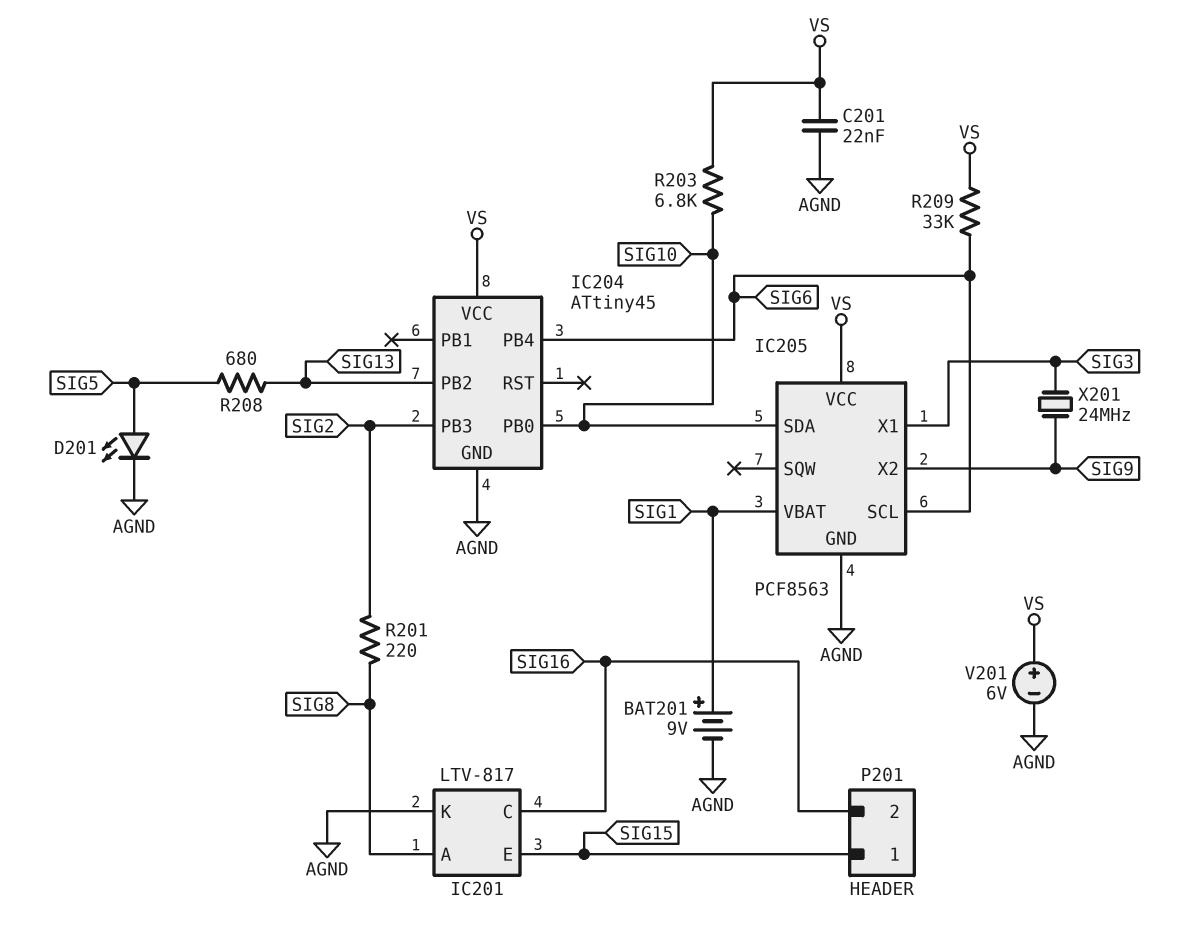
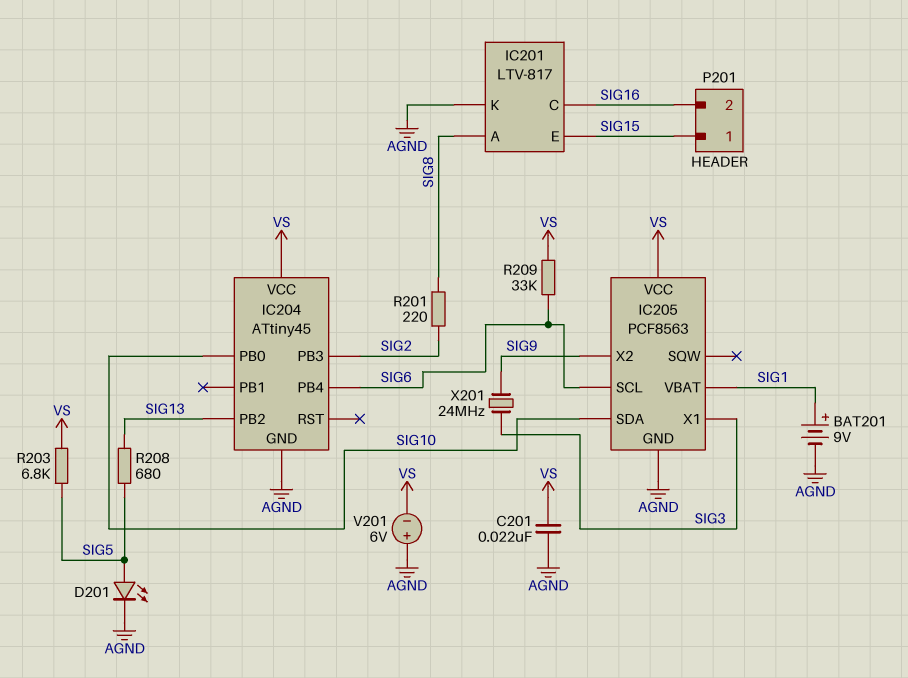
R203: 6.8k (SIG10, VS) -> 6.8k (SIG5, VS)
V201: 6V (plus VS, minus AGND) -> 6V (plus AGND, minus VS)

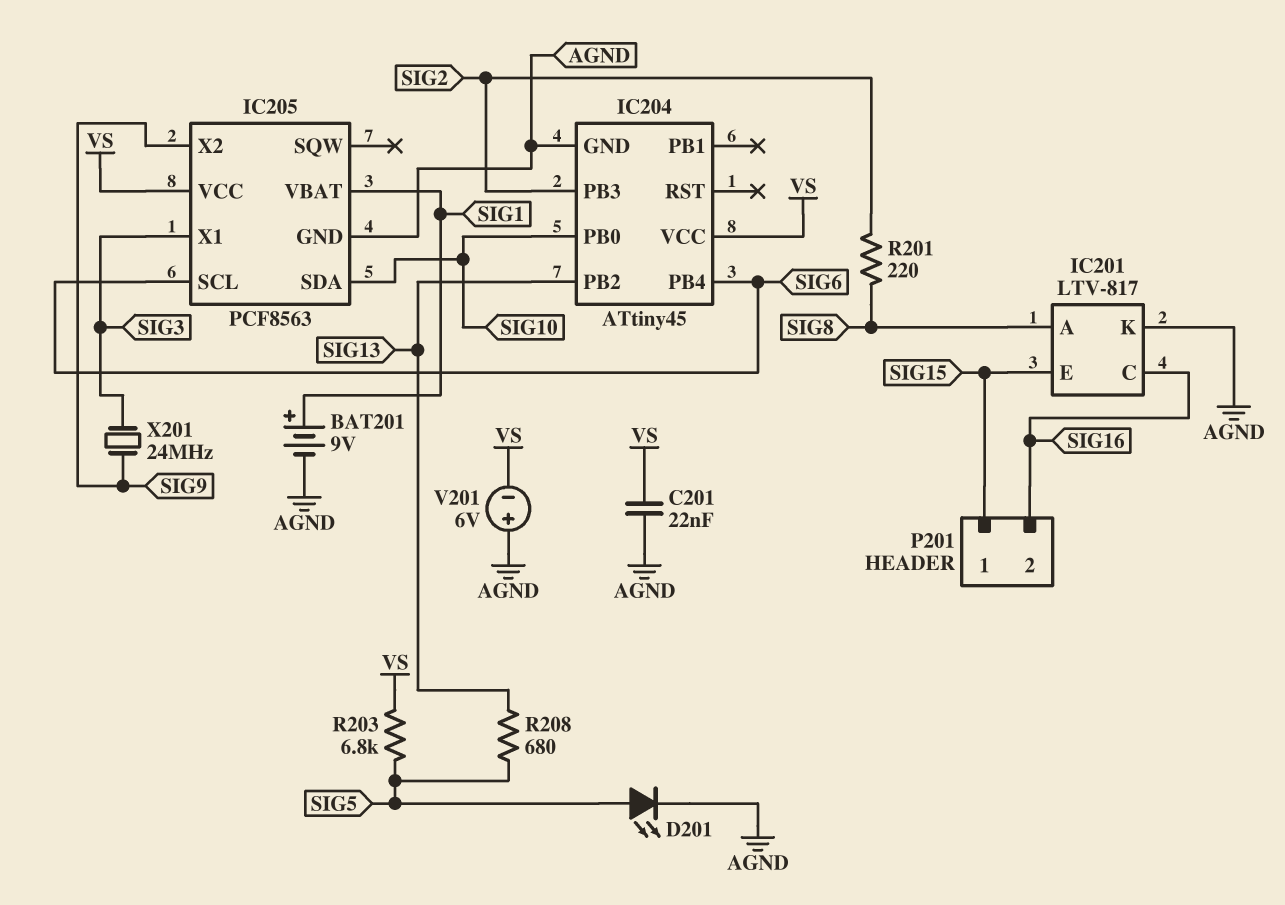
R209: 33k (SIG6, VS) -> none

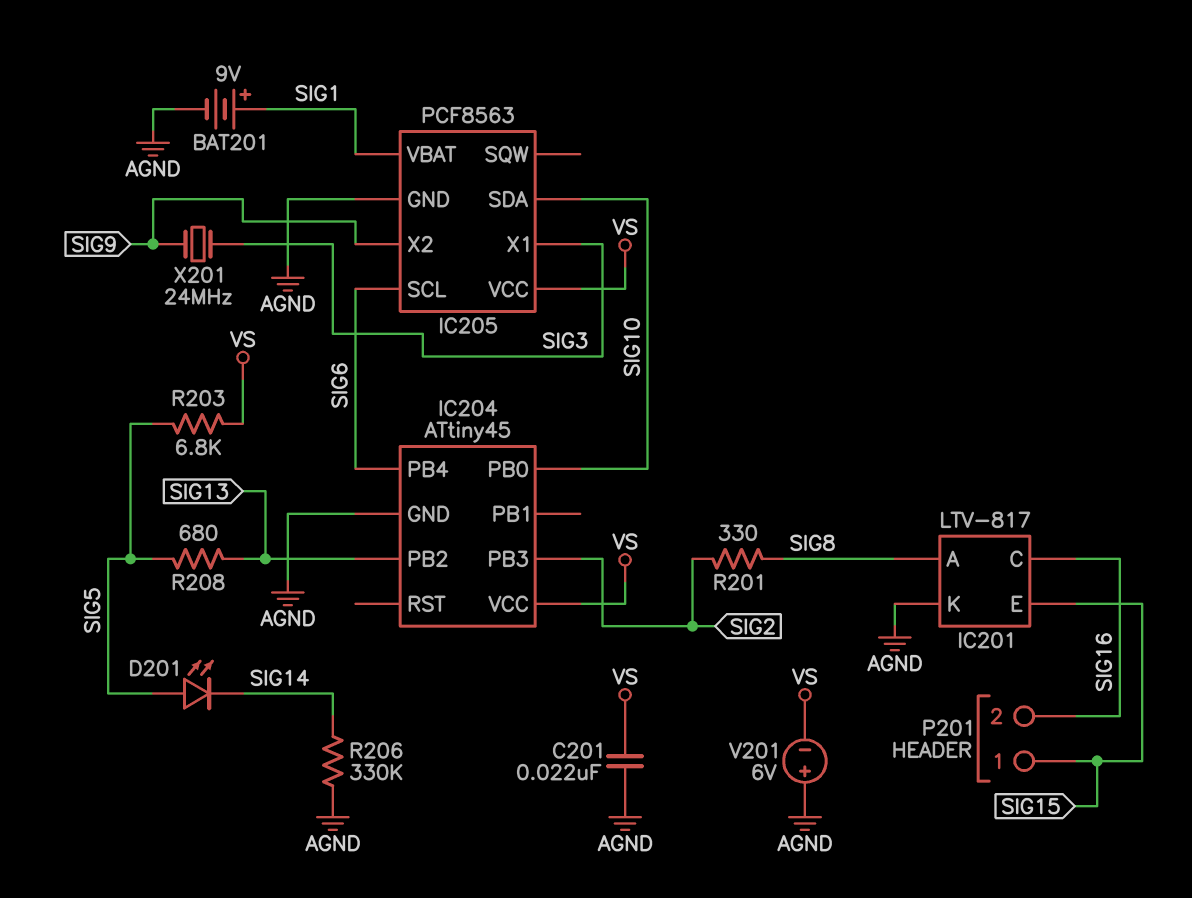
D201: LED (A SIG5, K AGND) -> LED (A SIG5, K SIG14)
R201: 220 (SIG2, SIG8) -> 330 (SIG2, SIG8)
R206: none -> 330k (AGND, SIG14)

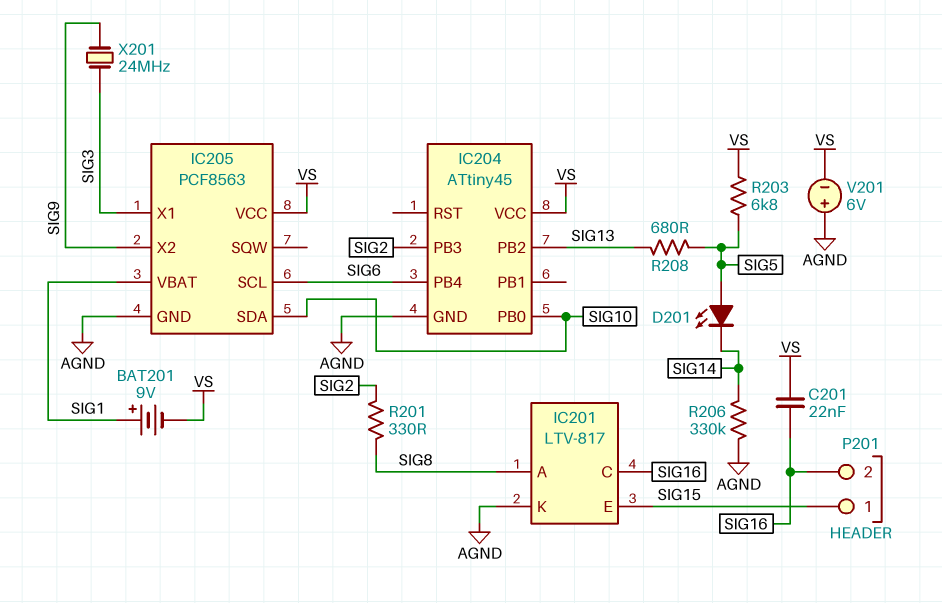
BAT201: 9V (plus SIG1, minus AGND) -> 9V (plus SIG1, minus VS)
C201: 22nF (AGND, VS) -> 22nF (SIG16, VS)

